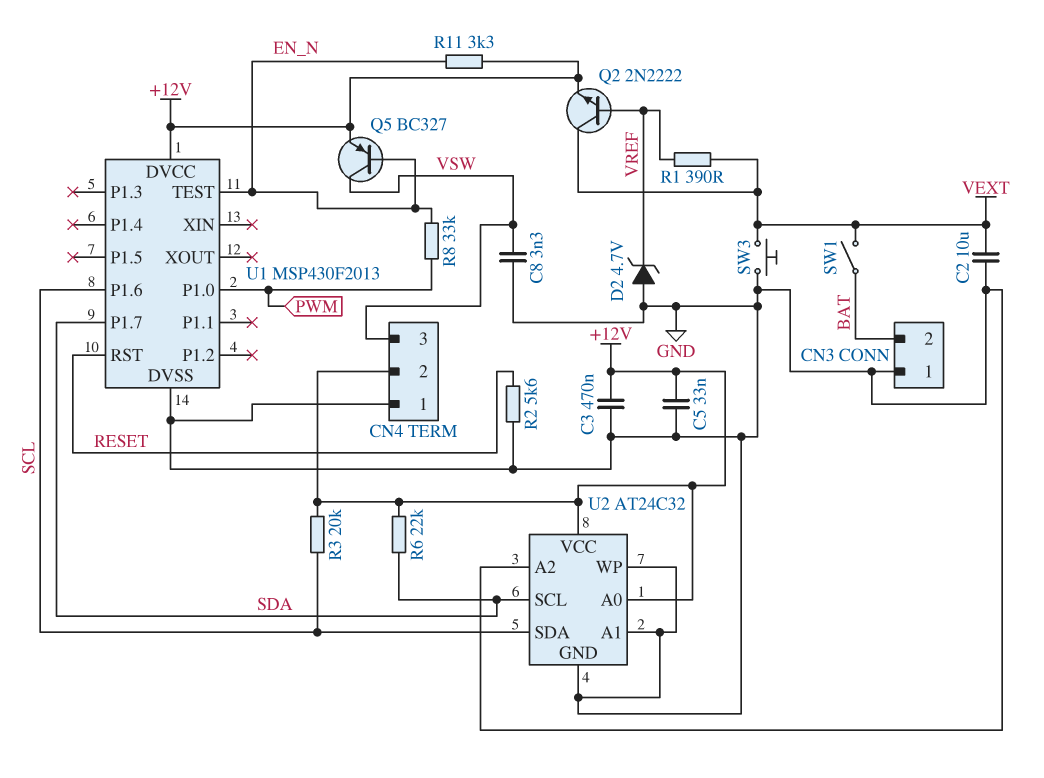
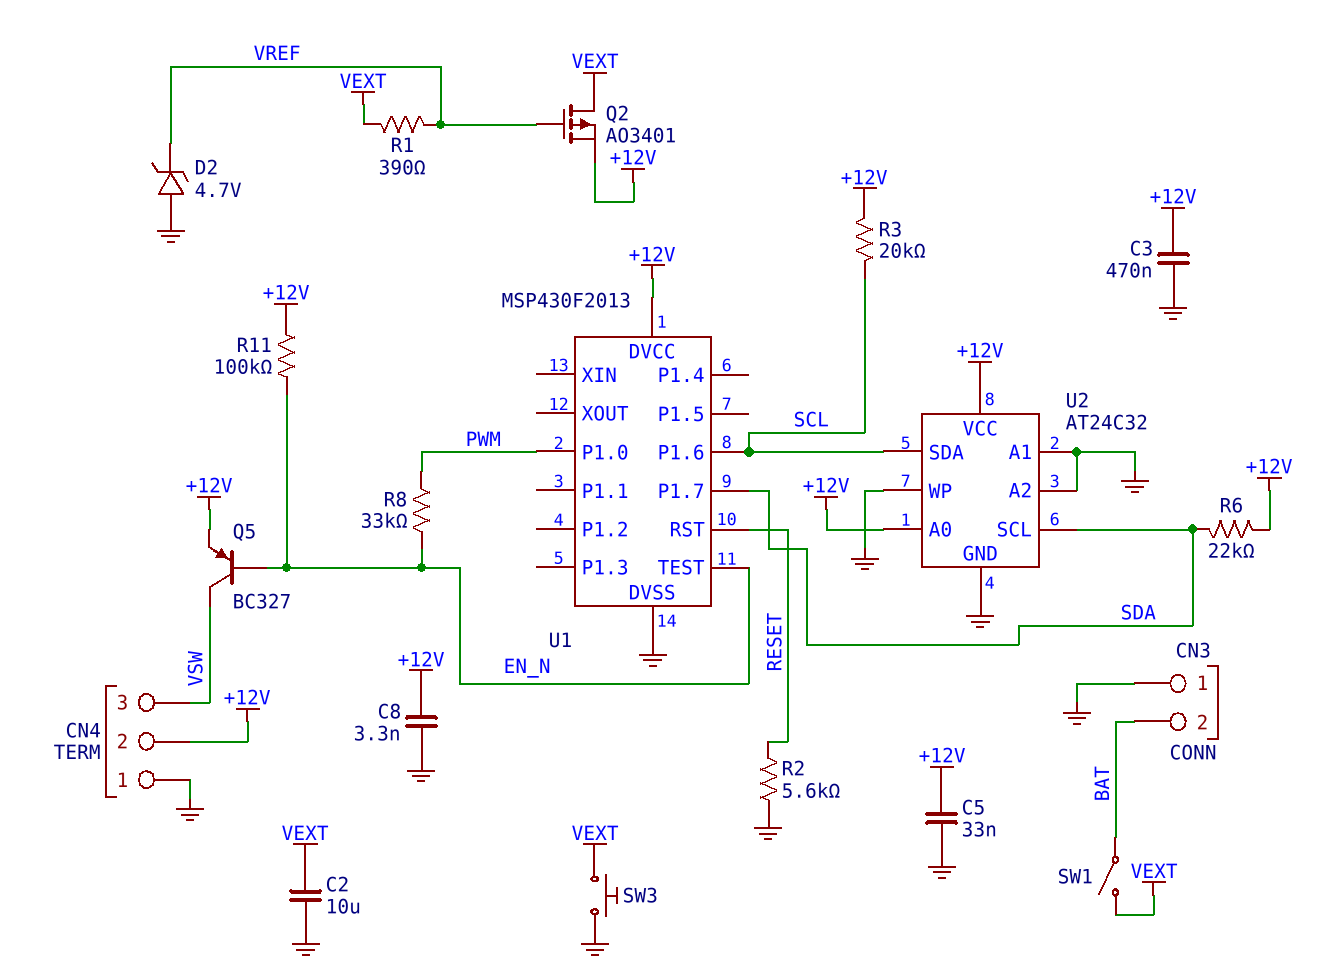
C8: 3.3nF (GND, VSW) -> 3.3nF (+12V, GND)
Q2: NPN 2N2222 (B VREF, C VEXT, E +12V) -> PMOS AO3401 (G VREF, D VEXT, S +12V)
R11: 3.3k (+12V, EN_N) -> 100k (+12V, EN_N)

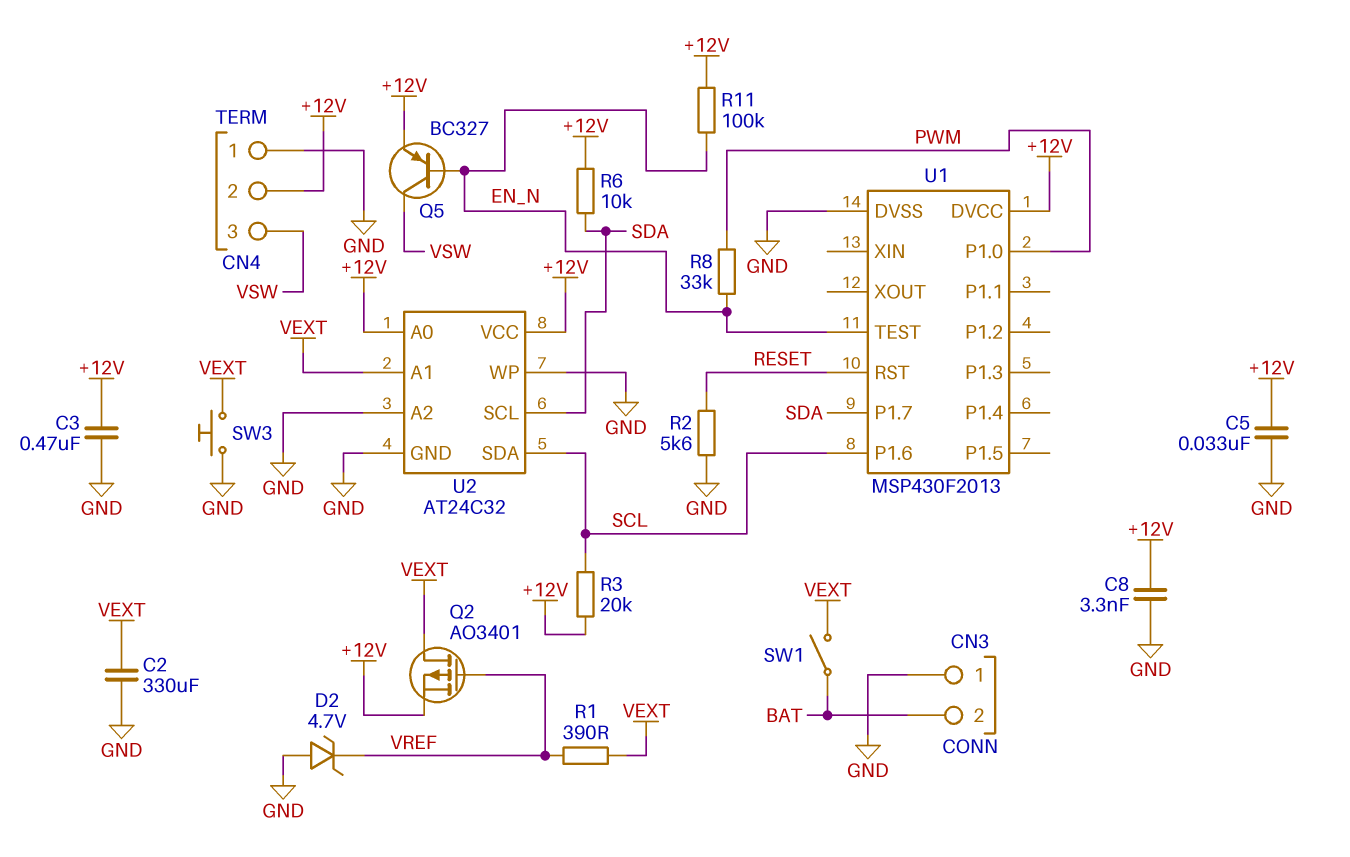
C2: 10uF (GND, VEXT) -> 330uF (GND, VEXT)
R6: 22k (+12V, SDA) -> 10k (+12V, SDA)
U2 pin A1: GND -> VEXT

